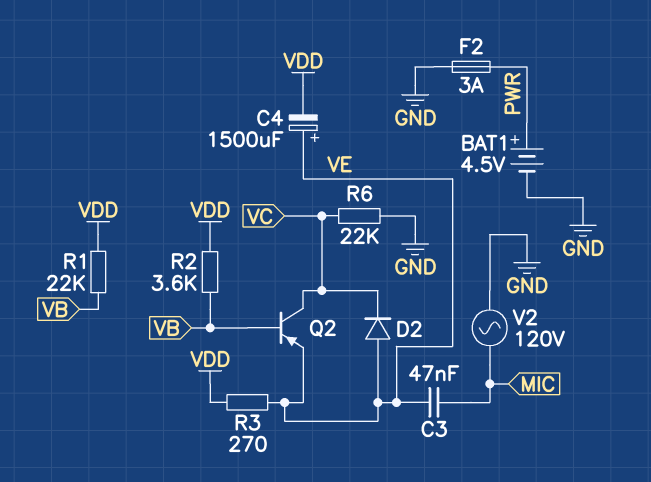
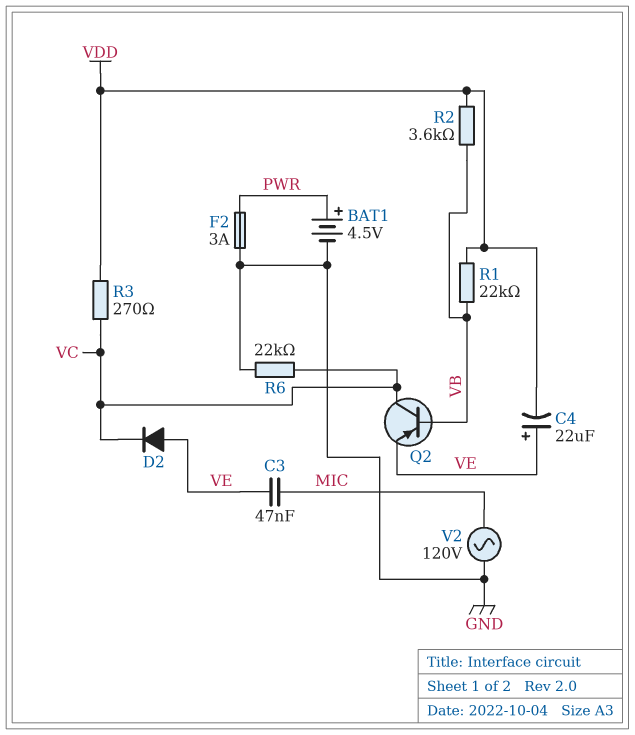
C4: 1500uF (plus VE, minus VDD) -> 22uF (plus VE, minus VDD)
R3: 270 (VDD, VE) -> 270 (VC, VDD)

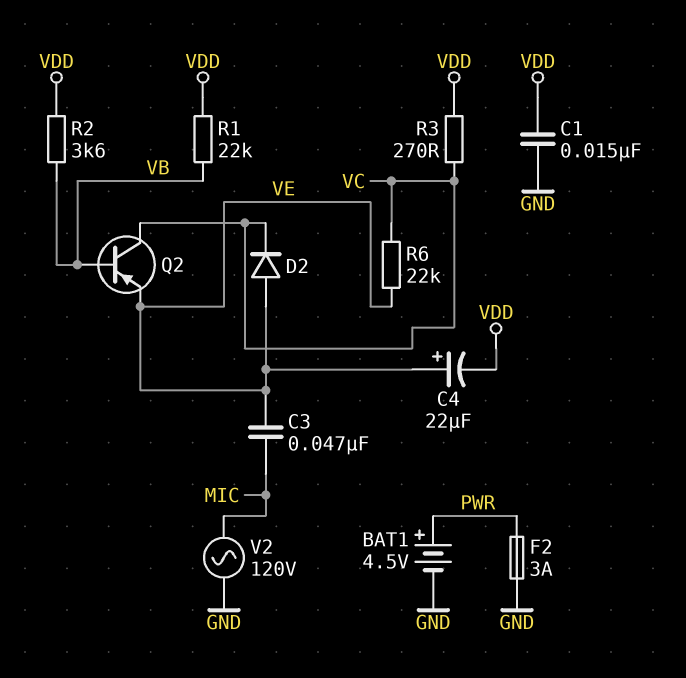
C1: none -> 15nF (GND, VDD)
R6: 22k (GND, VC) -> 22k (VC, VE)

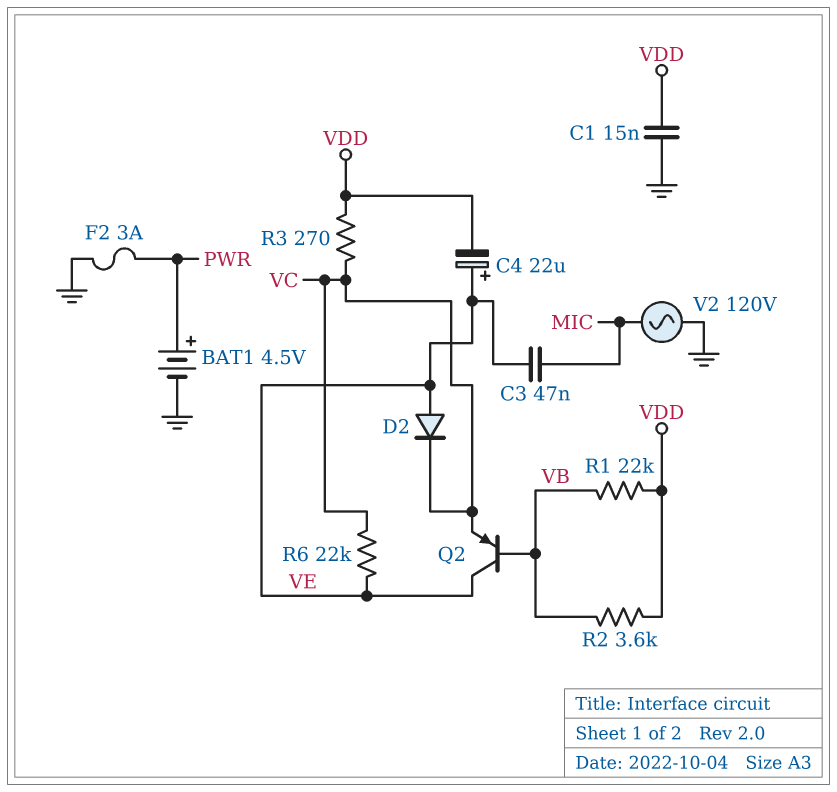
Q2: PNP (B VB, C VC, E VE) -> PNP (B VB, C VE, E VC)

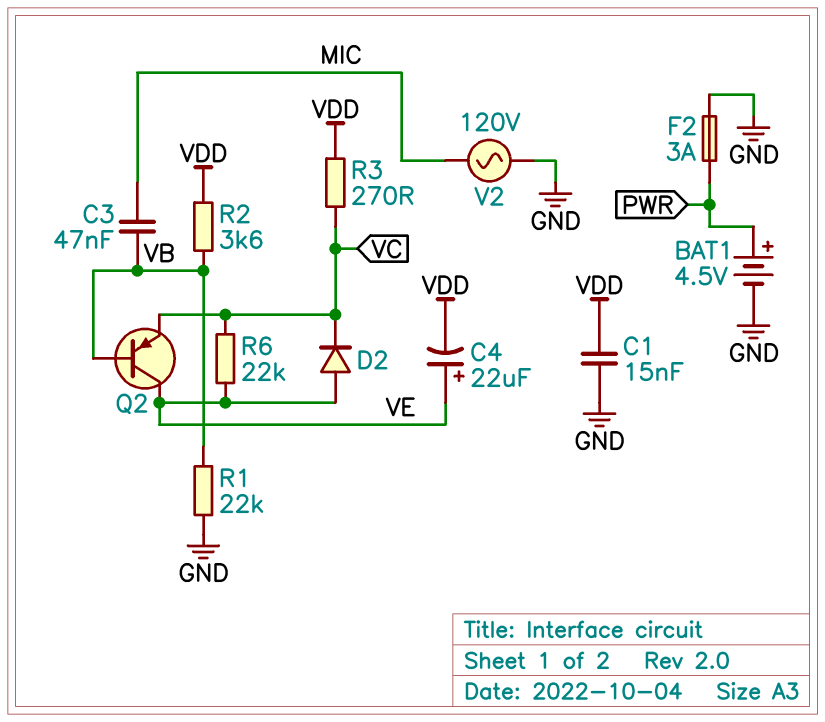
C3: 47nF (MIC, VE) -> 47nF (MIC, VB)
R1: 22k (VB, VDD) -> 22k (GND, VB)

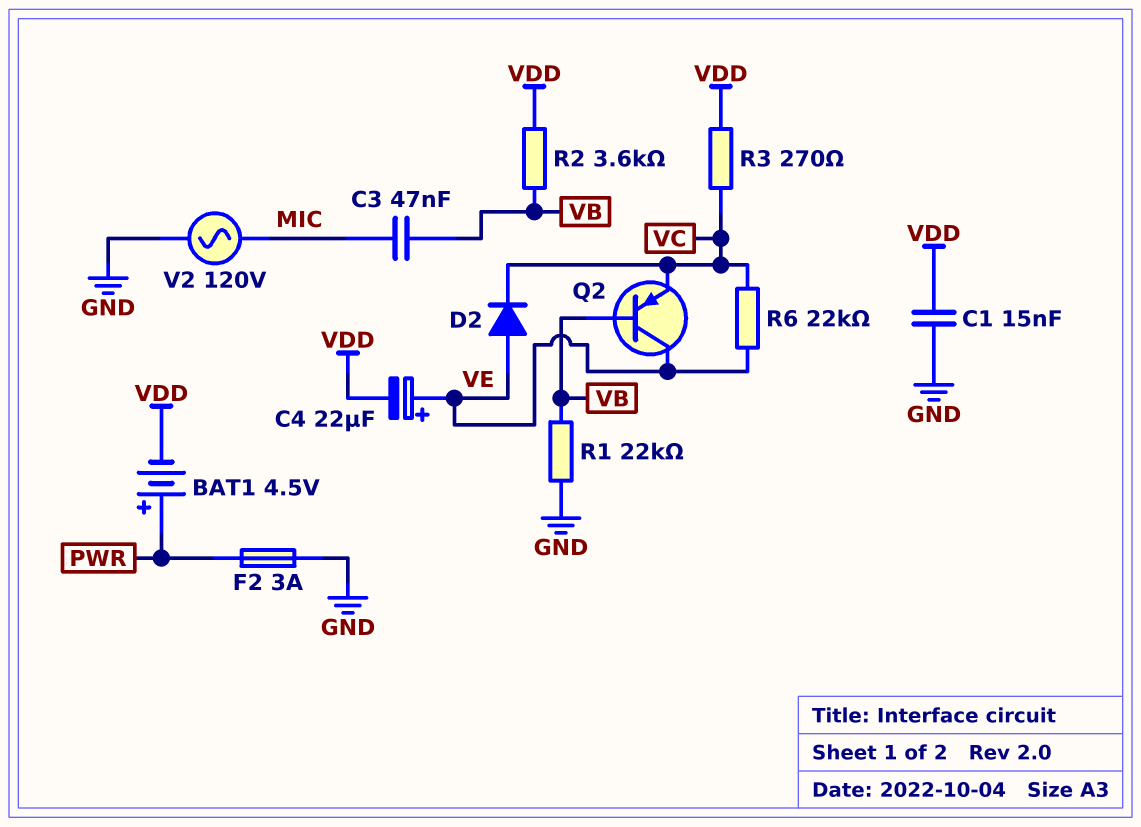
BAT1: 4.5V (plus PWR, minus GND) -> 4.5V (plus PWR, minus VDD)

